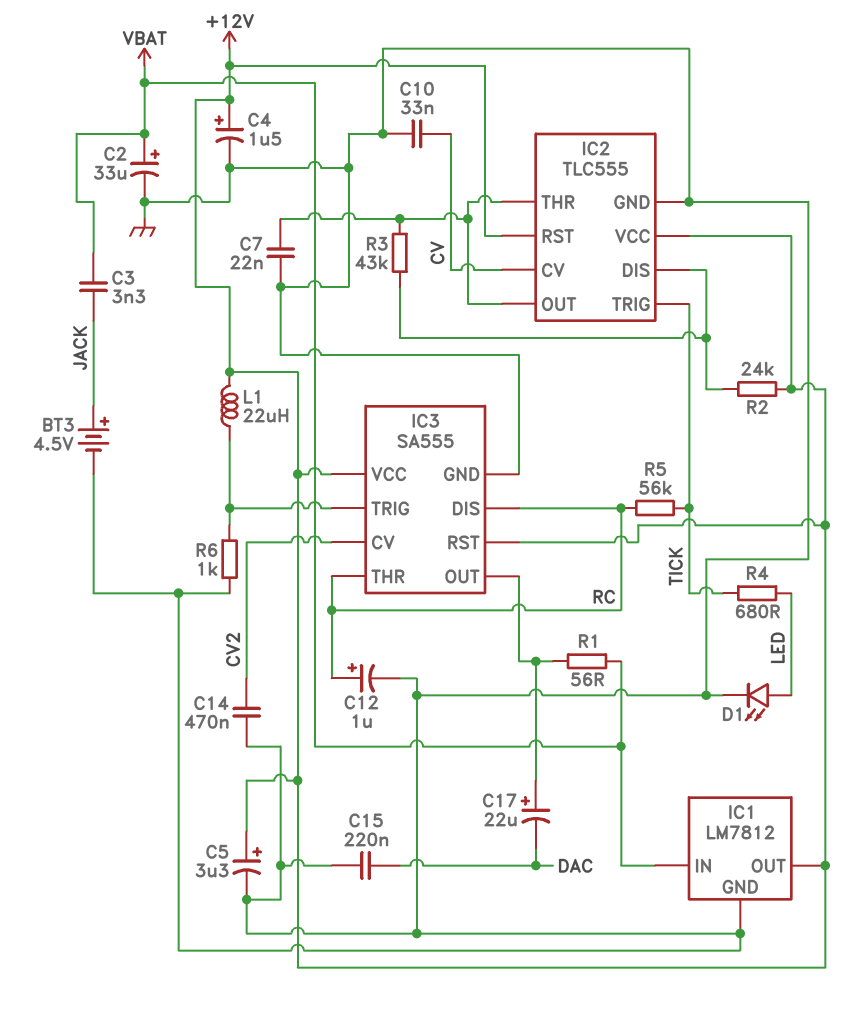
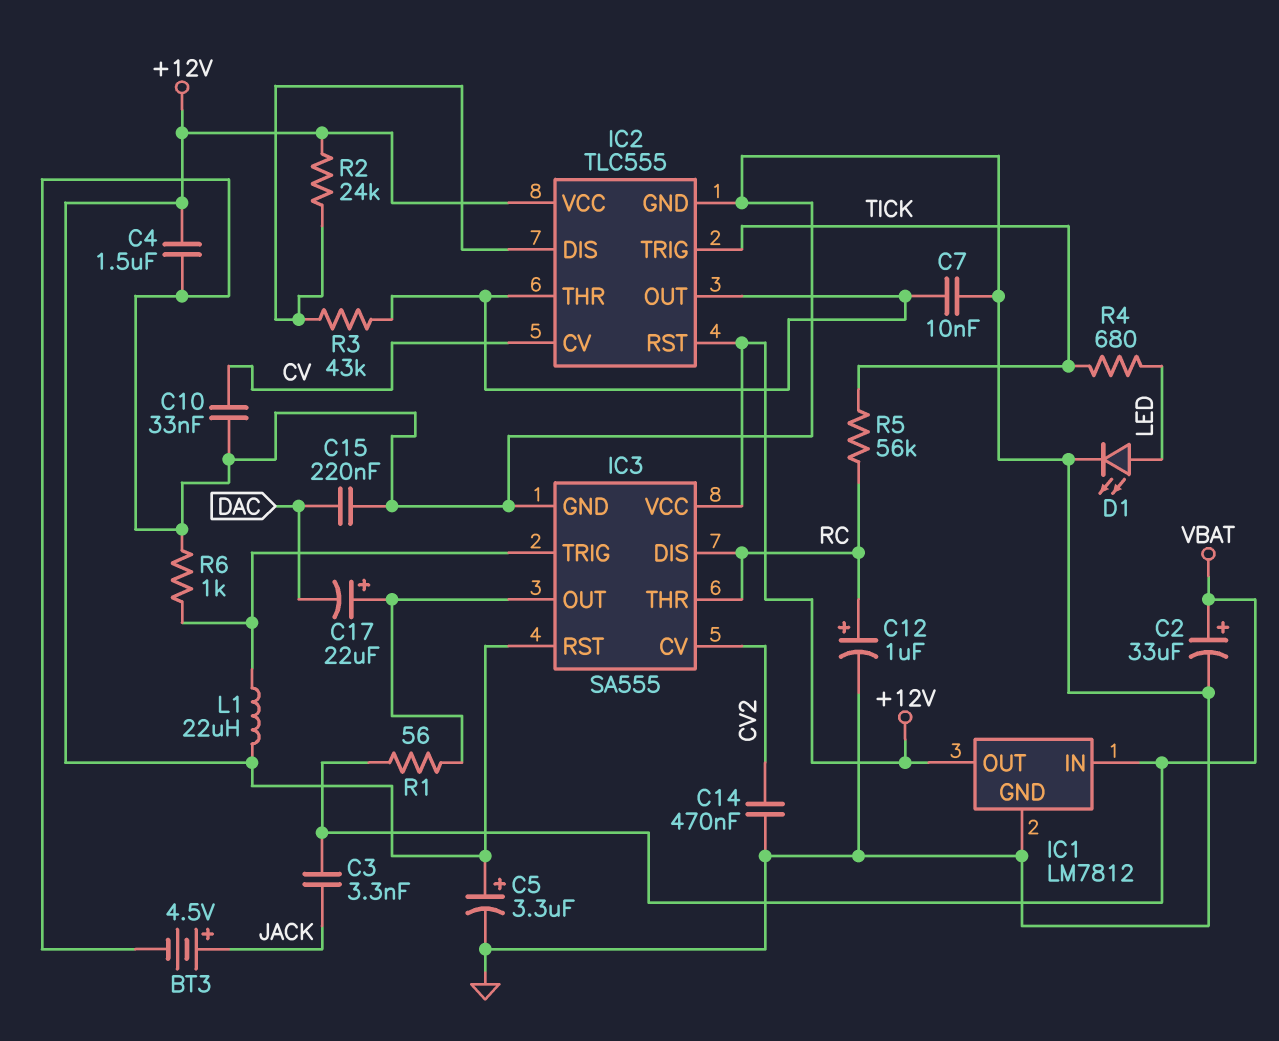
C4: 1.5uF (plus +12V, minus GND) -> 1.5uF (+12V, GND)
C7: 22nF (GND, IC2/OUT) -> 10nF (GND, IC2/OUT)

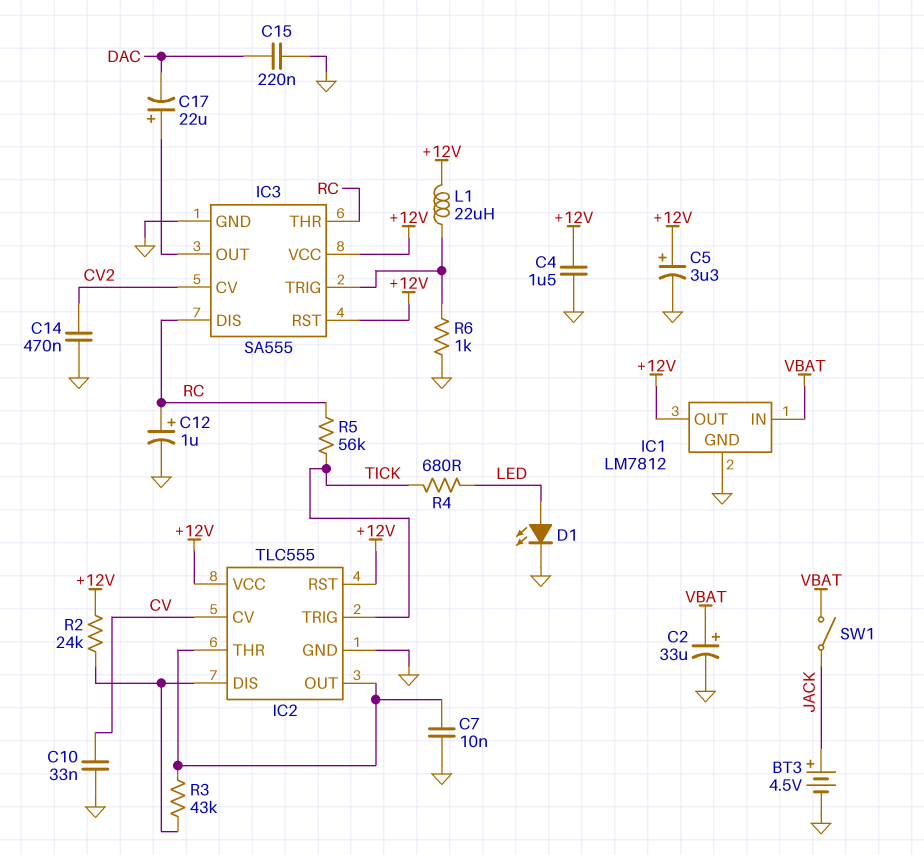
C3: 3.3nF (JACK, VBAT) -> none
R1: 56 (IC3/OUT, VBAT) -> none
SW1: none -> switch (JACK, VBAT)

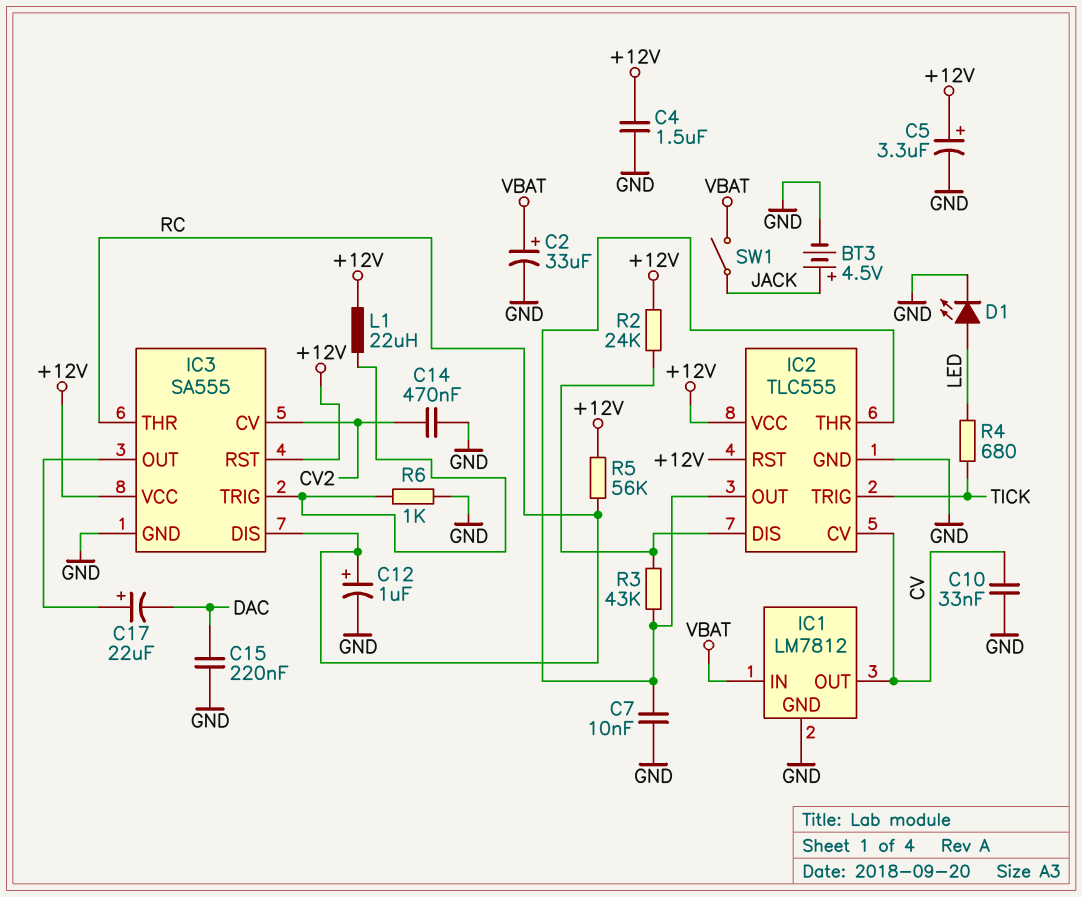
IC1 pin OUT: +12V -> CV
R5: 56k (RC, TICK) -> 56k (+12V, RC)

